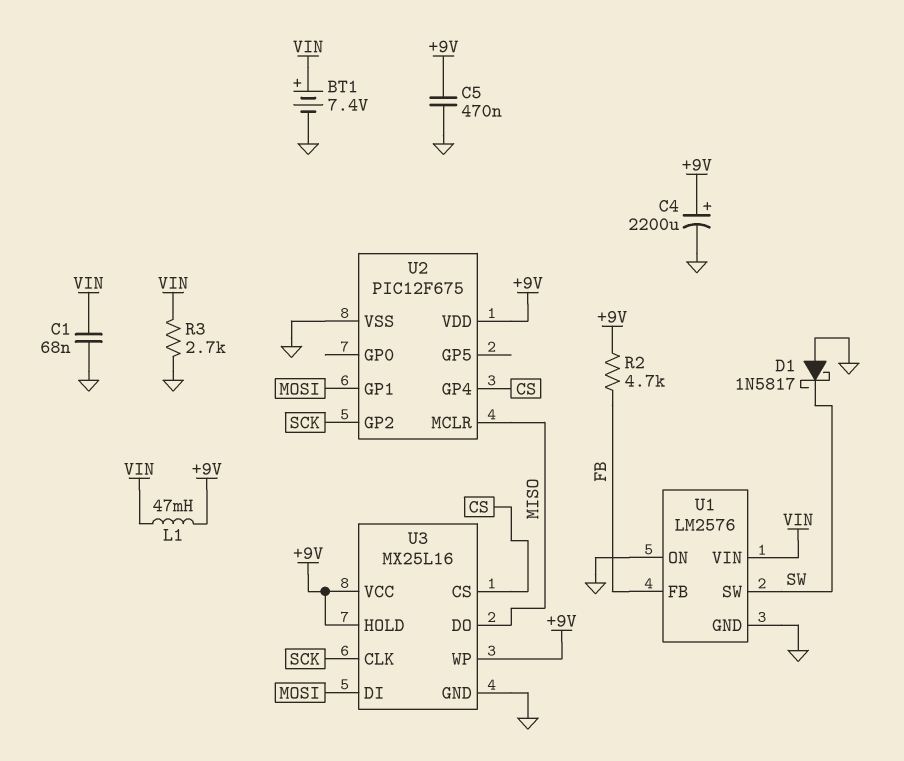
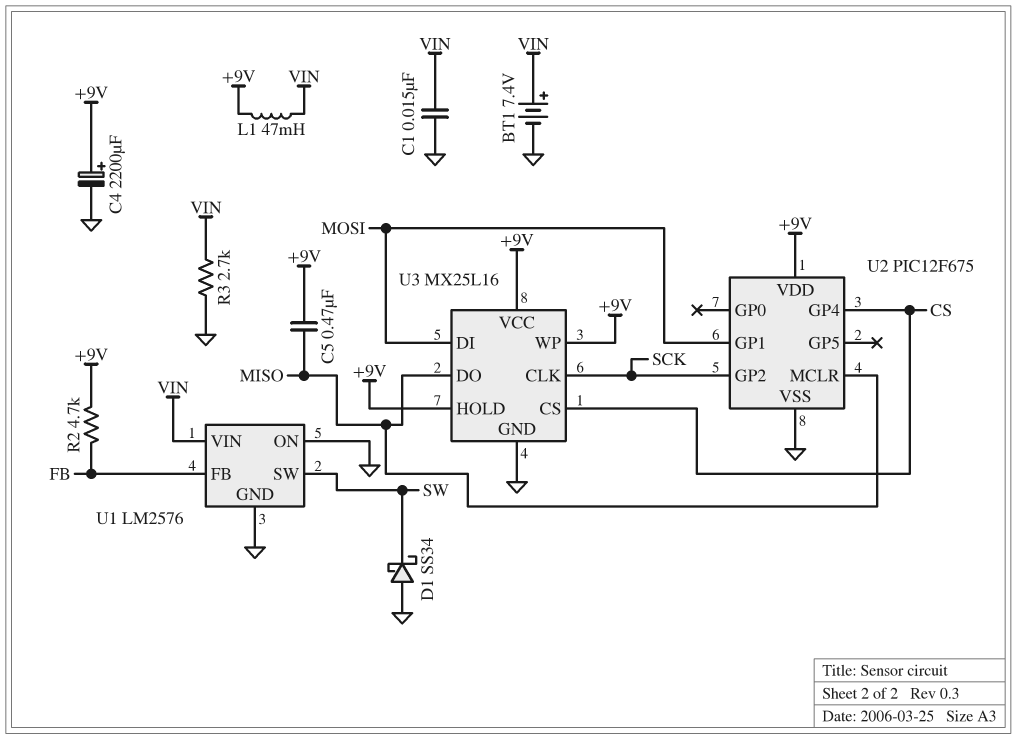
C1: 68nF (GND, VIN) -> 15nF (GND, VIN)
C5: 470nF (+9V, GND) -> 470nF (+9V, MISO)
D1: schottky 1N5817 (A GND, K SW) -> schottky SS34 (A GND, K SW)

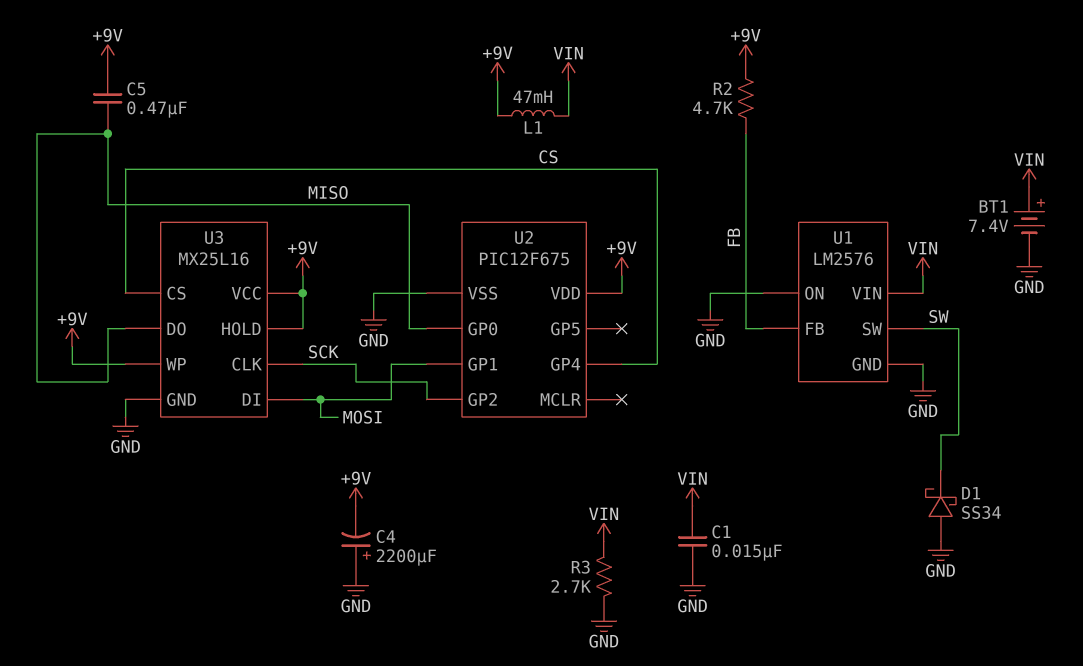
C4: 2200uF (plus +9V, minus GND) -> 2200uF (plus GND, minus +9V)
U2 pin GP0: none -> MISO
U2 pin MCLR: MISO -> none

